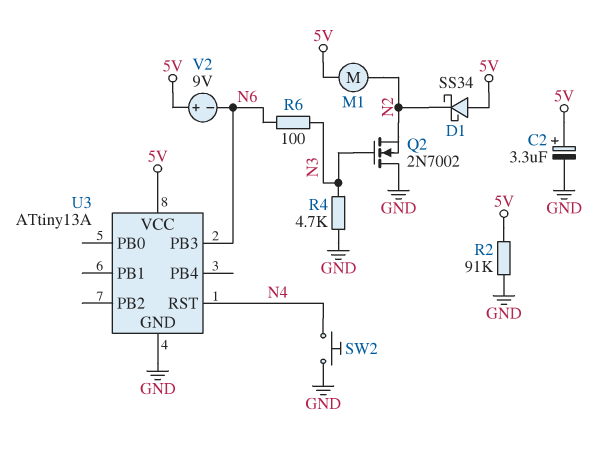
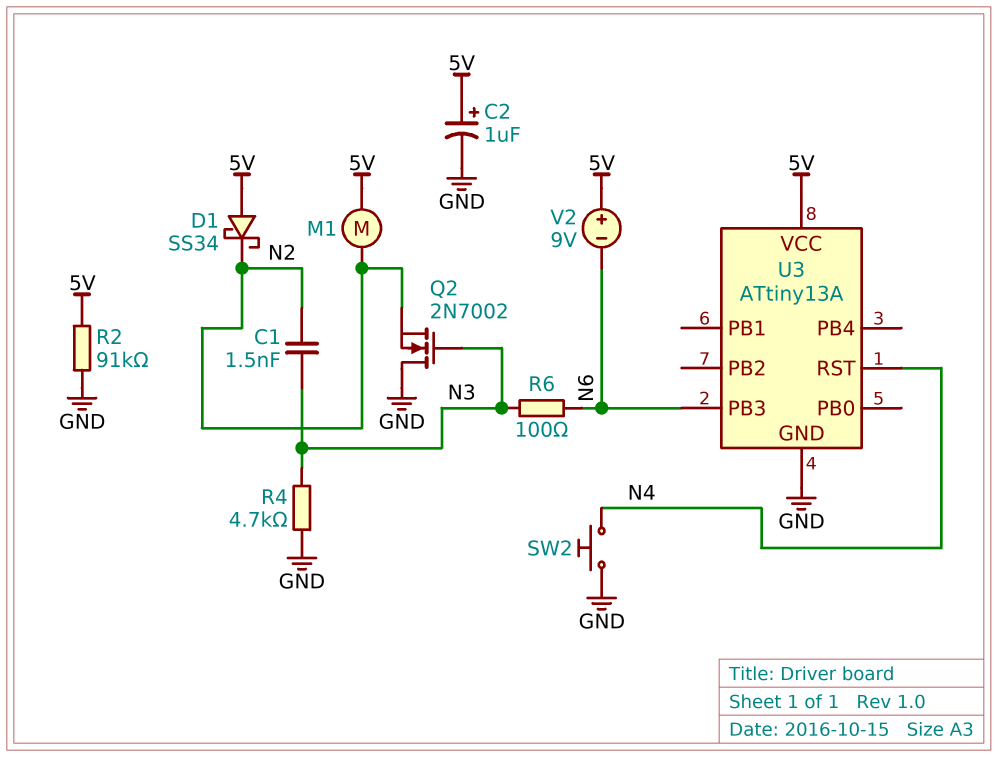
C1: none -> 1.5nF (N2, N3)
C2: 3.3uF (plus 5V, minus GND) -> 1uF (plus 5V, minus GND)

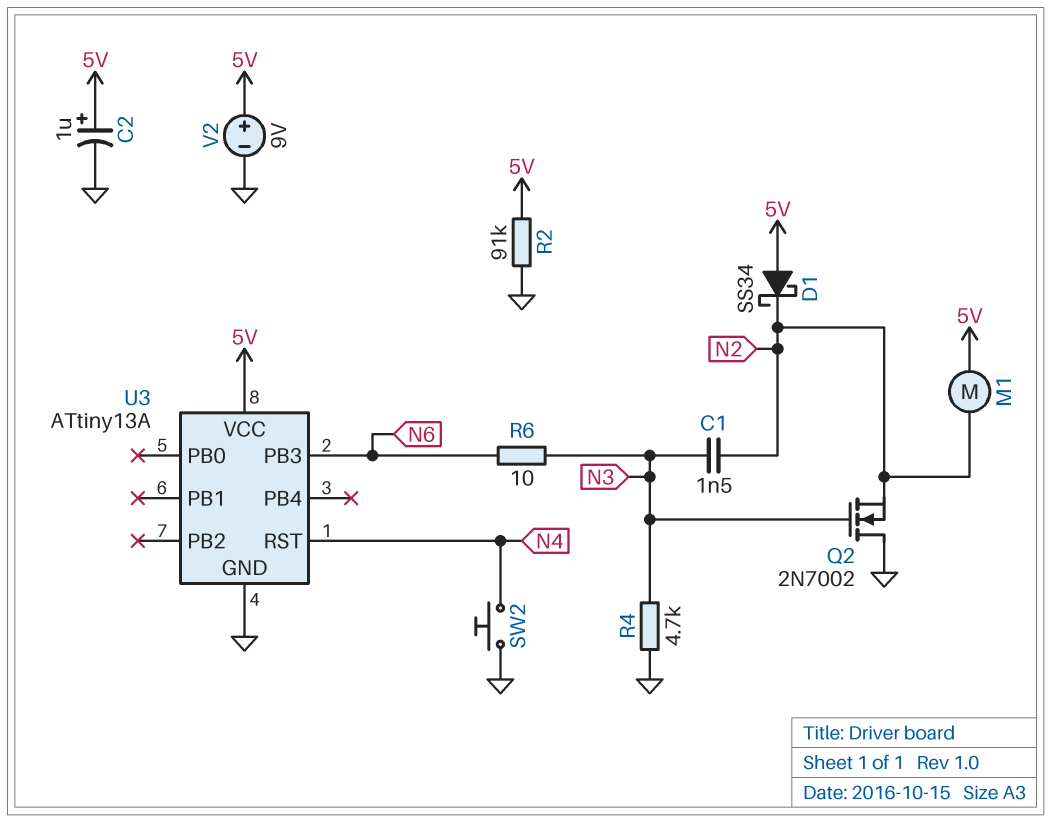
R6: 100 (N3, N6) -> 10 (N3, N6)
V2: 9V (plus 5V, minus N6) -> 9V (plus 5V, minus GND)

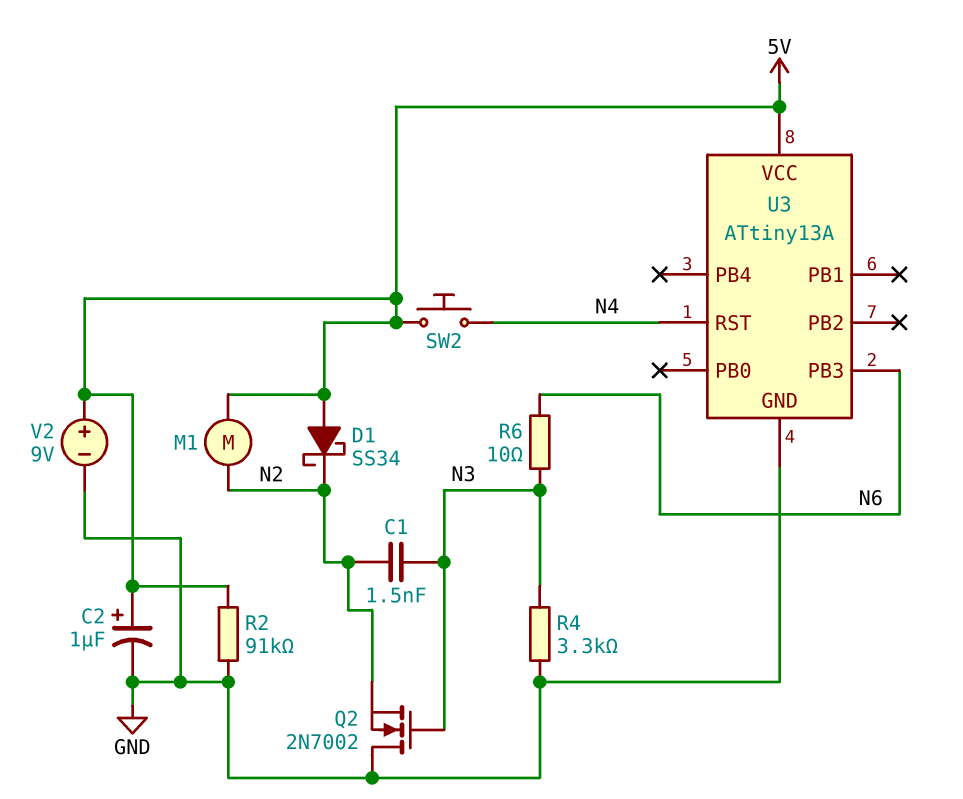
R4: 4.7k (GND, N3) -> 3.3k (GND, N3)
SW2: button (GND, N4) -> button (5V, N4)

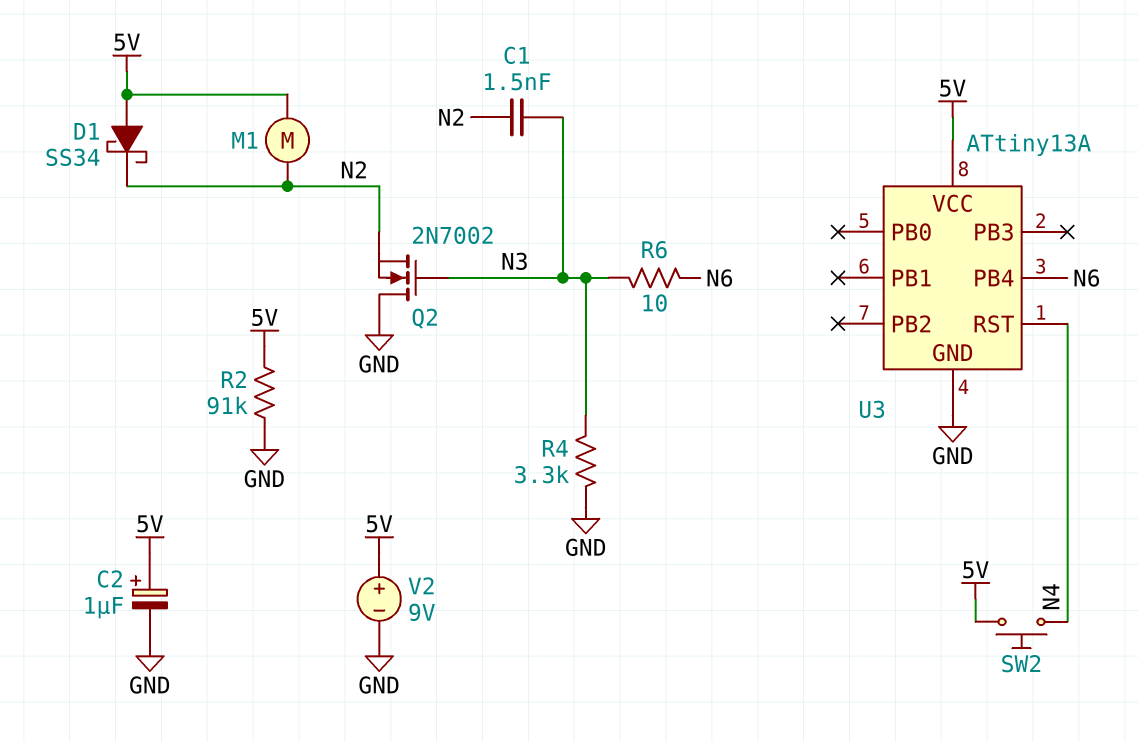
U3 pin PB3: N6 -> none
U3 pin PB4: none -> N6

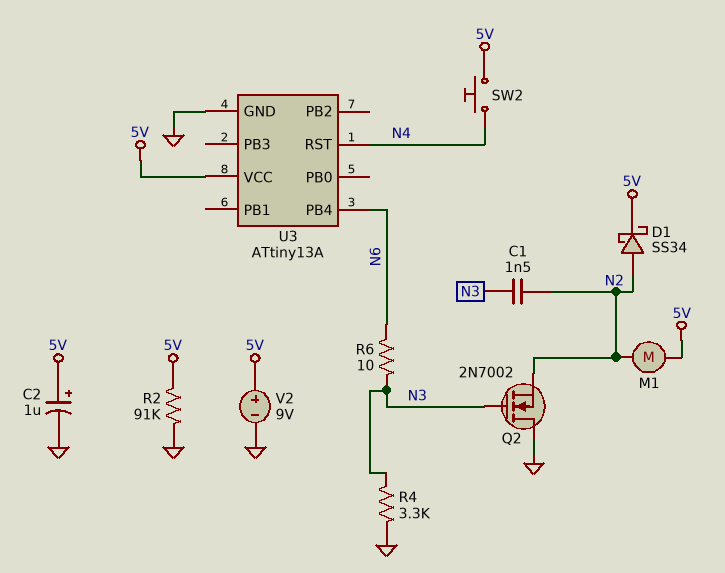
D1: schottky SS34 (A 5V, K N2) -> schottky SS34 (A N2, K 5V)

